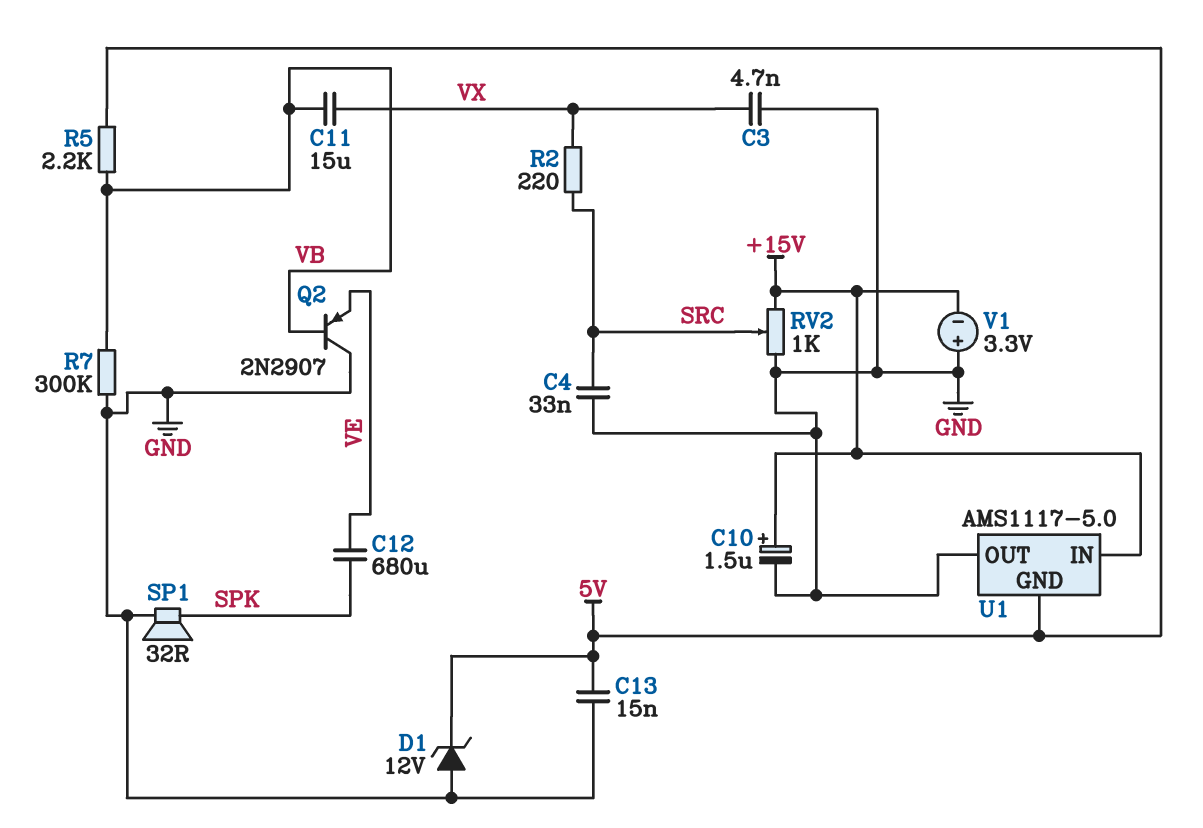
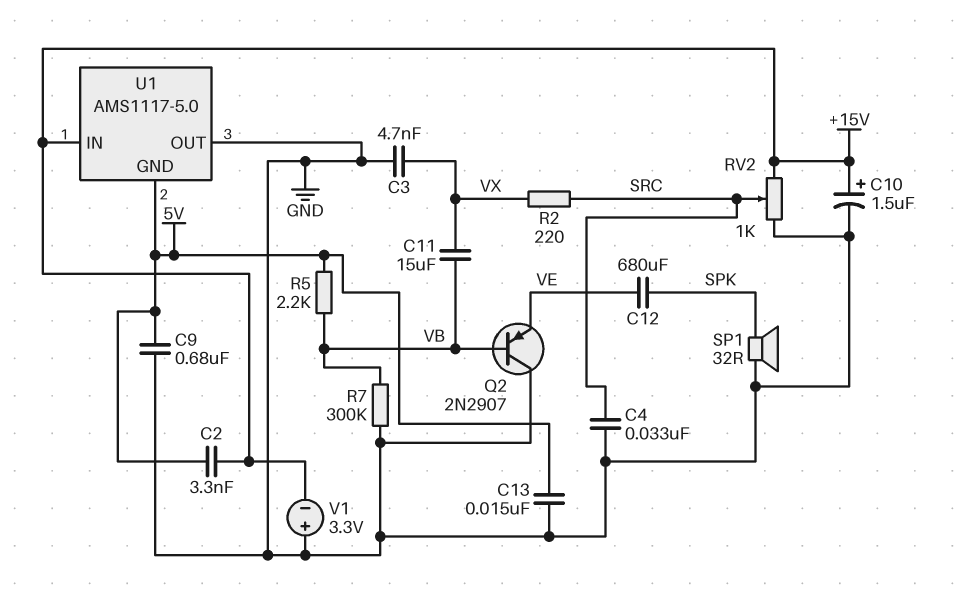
C2: none -> 3.3nF (+15V, 5V)
C9: none -> 680nF (5V, GND)
D1: zener 12V (A GND, K 5V) -> none

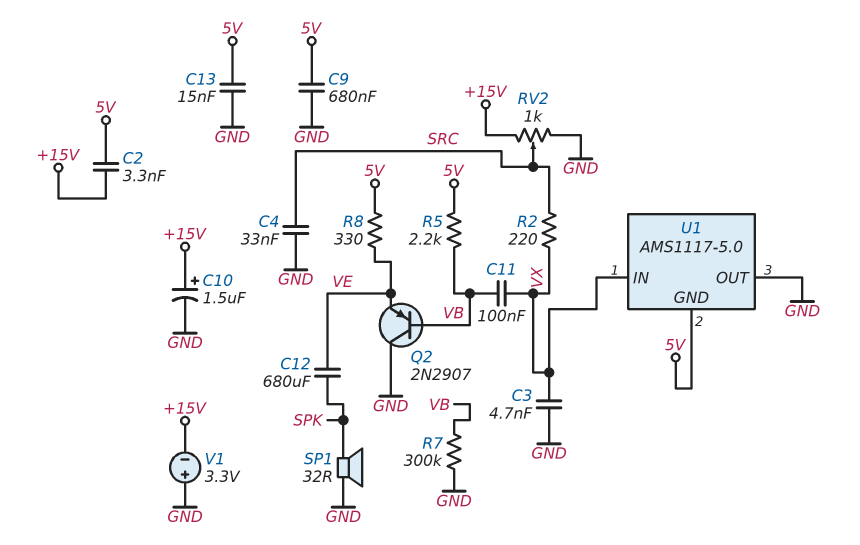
C11: 15uF (VB, VX) -> 100nF (VB, VX)
R8: none -> 330 (5V, VE)
U1 pin IN: +15V -> VX

